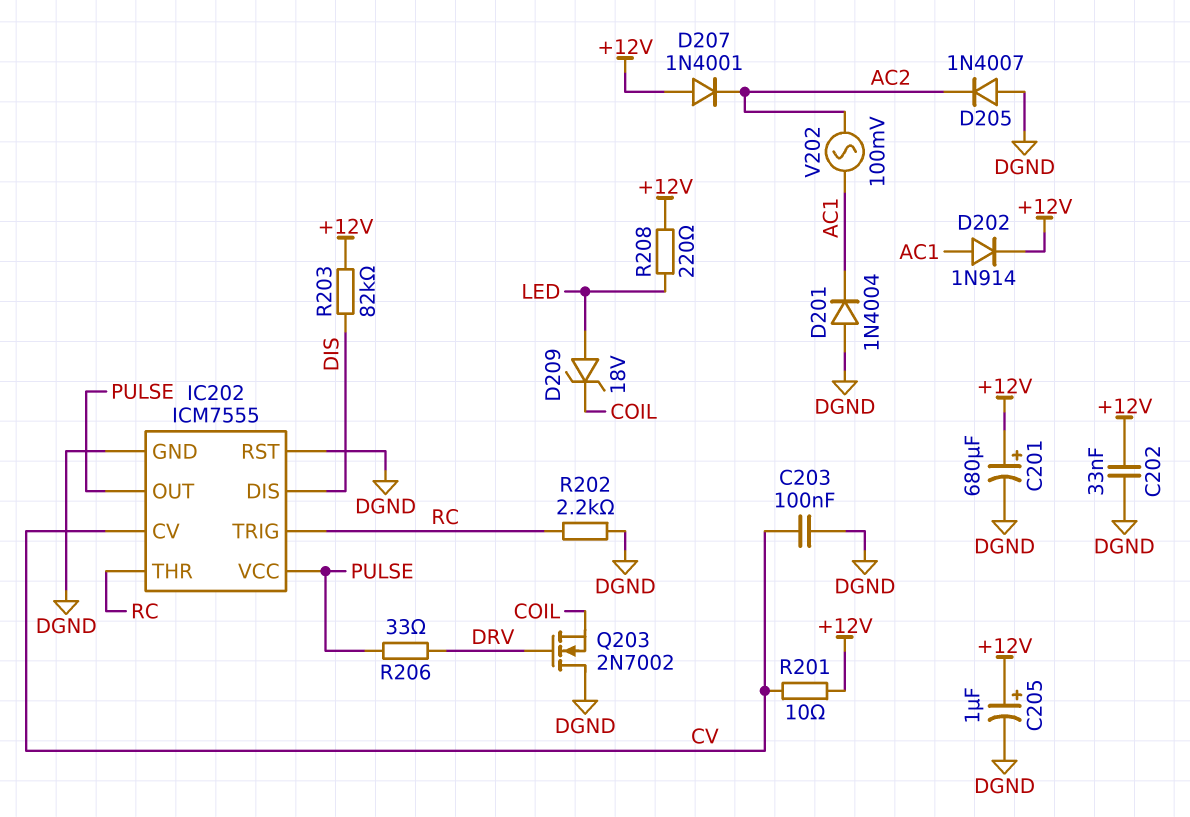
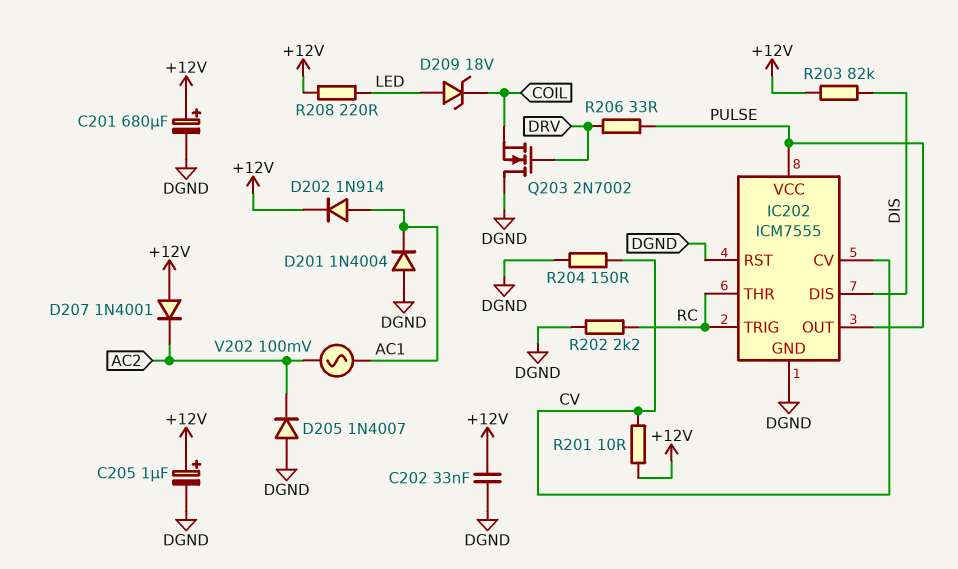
C203: 100nF (CV, DGND) -> none
R204: none -> 150 (CV, DGND)

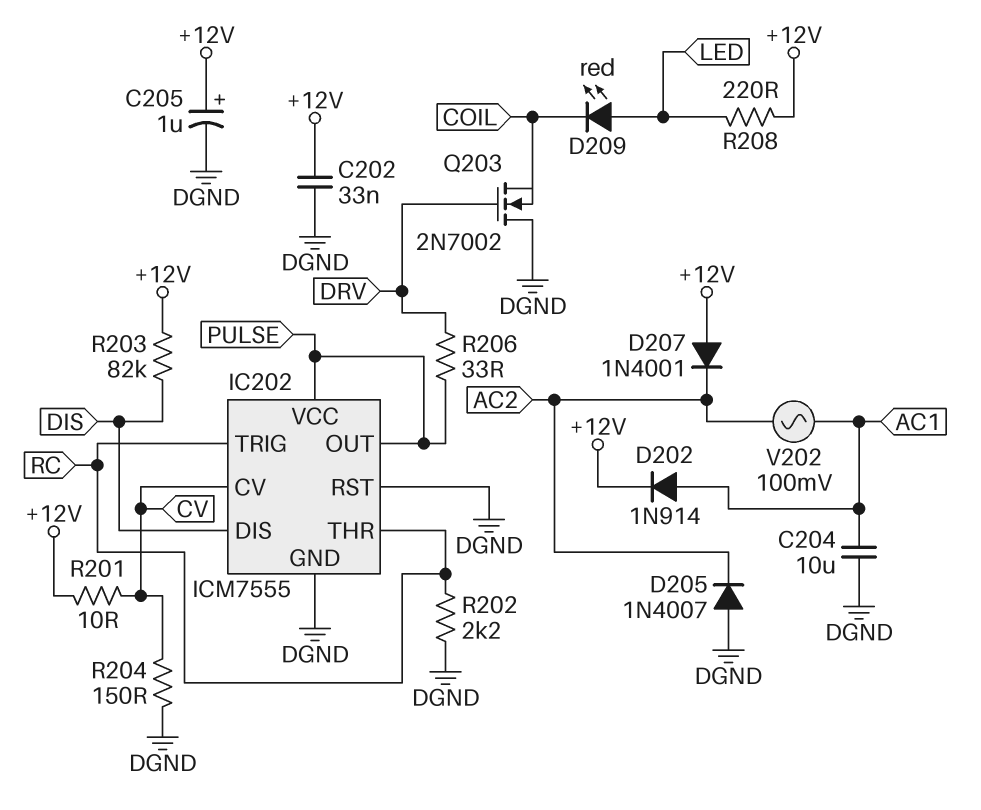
C201: 680uF (plus +12V, minus DGND) -> none
C204: none -> 10uF (AC1, DGND)
D201: diode 1N4004 (A DGND, K AC1) -> none
D209: zener 18V (A LED, K COIL) -> LED red (A LED, K COIL)

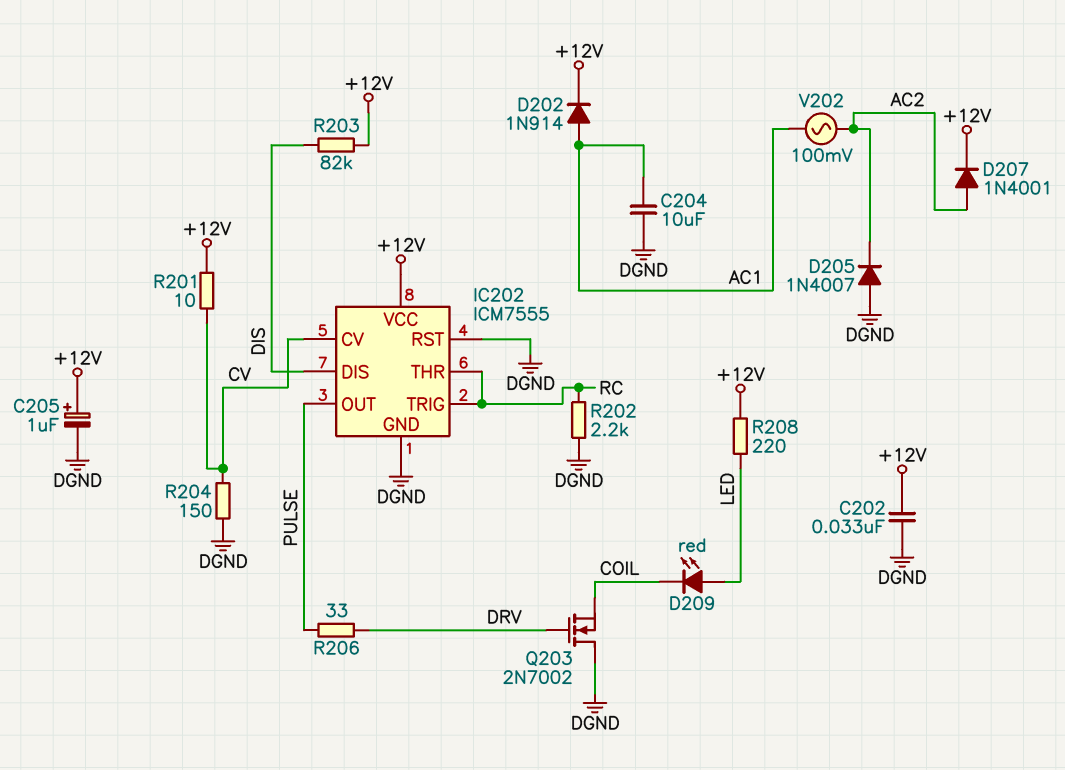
D207: diode 1N4001 (A +12V, K AC2) -> diode 1N4001 (A AC2, K +12V)
IC202 pin VCC: PULSE -> +12V

